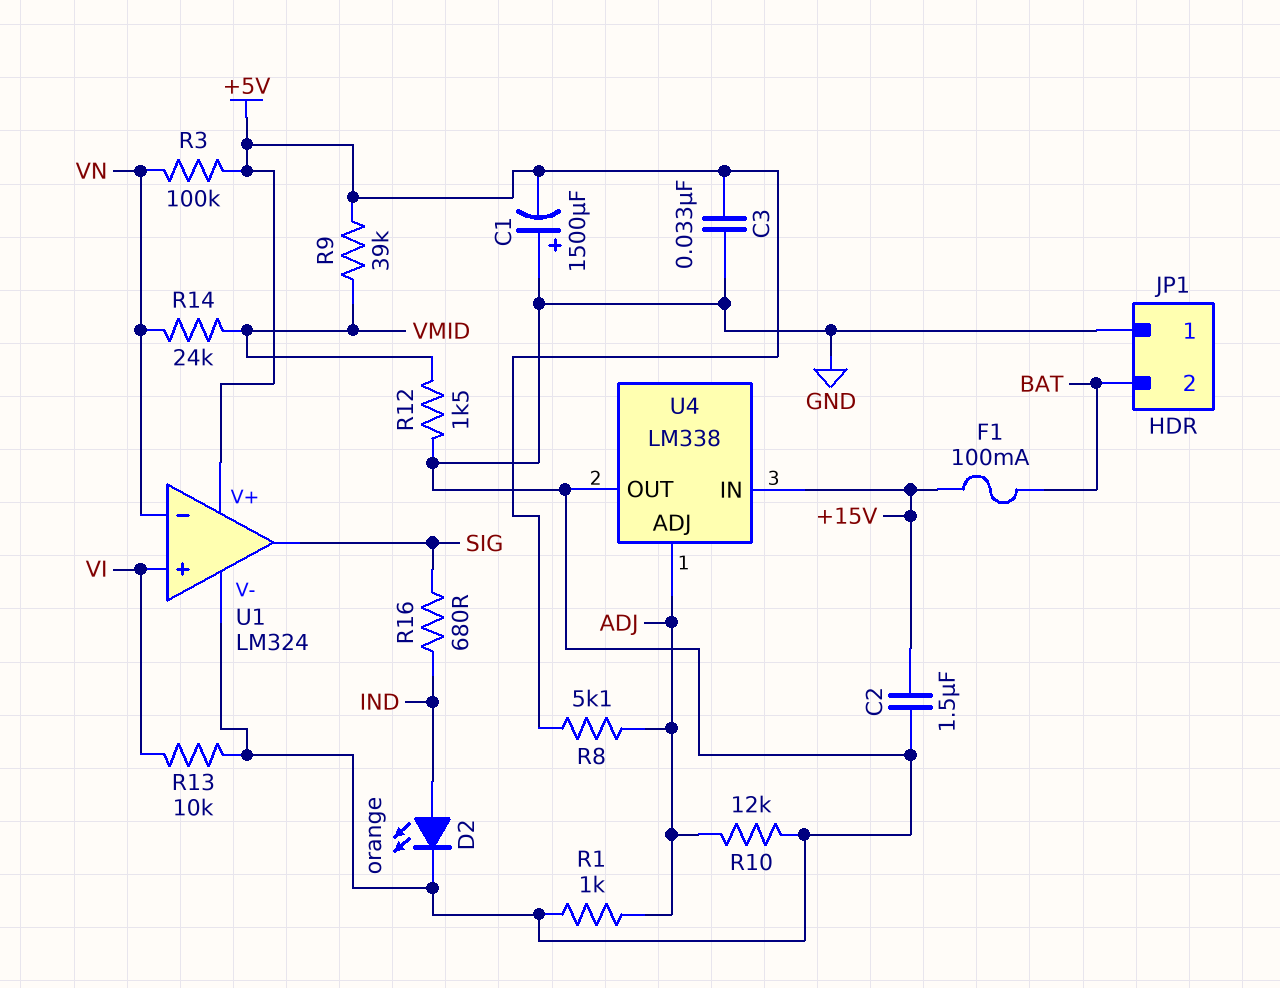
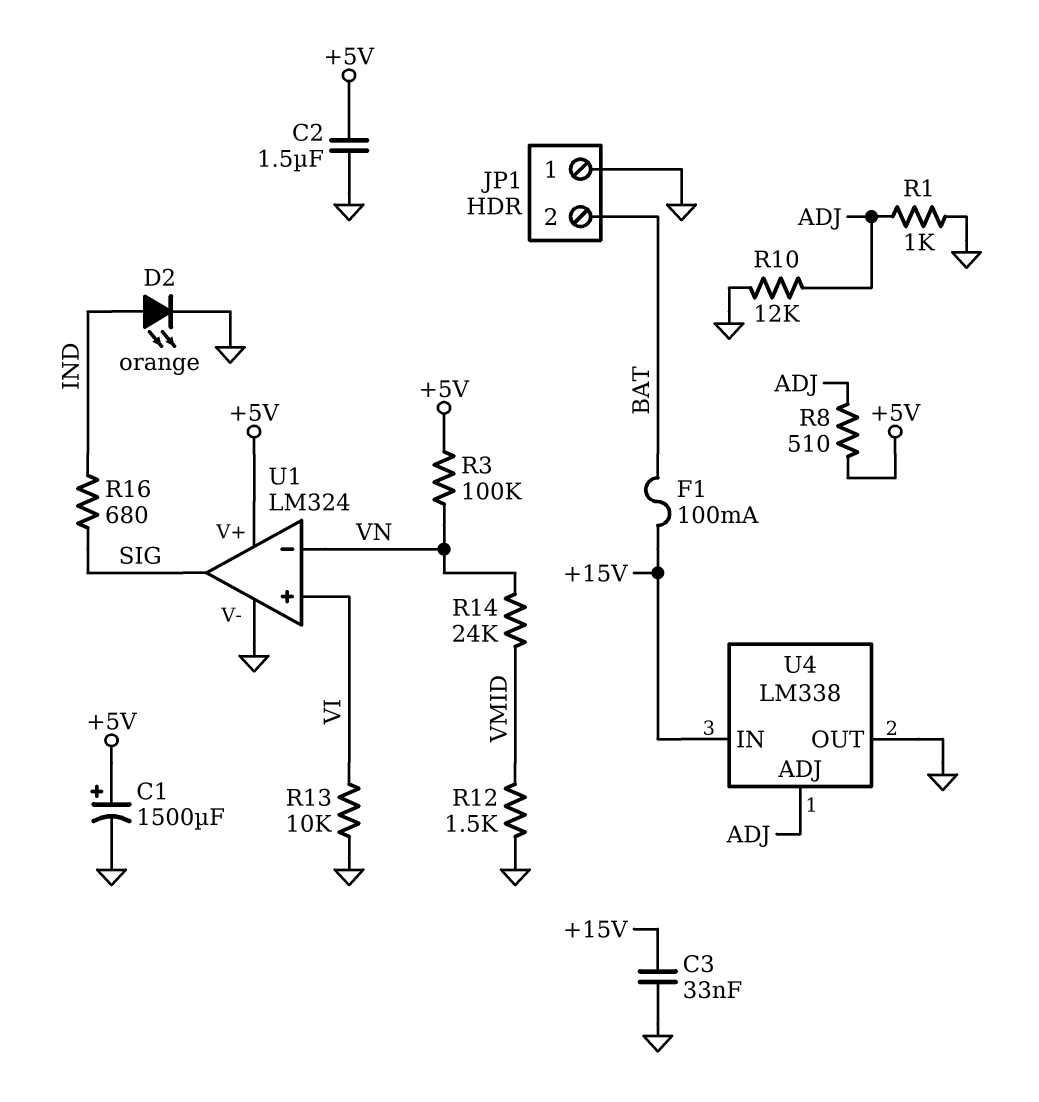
C1: 1500uF (plus GND, minus +5V) -> 1500uF (plus +5V, minus GND)
C2: 1.5uF (+15V, GND) -> 1.5uF (+5V, GND)
C3: 33nF (+5V, GND) -> 33nF (+15V, GND)
R8: 5.1k (+5V, ADJ) -> 510 (+5V, ADJ)
R9: 39k (+5V, VMID) -> none

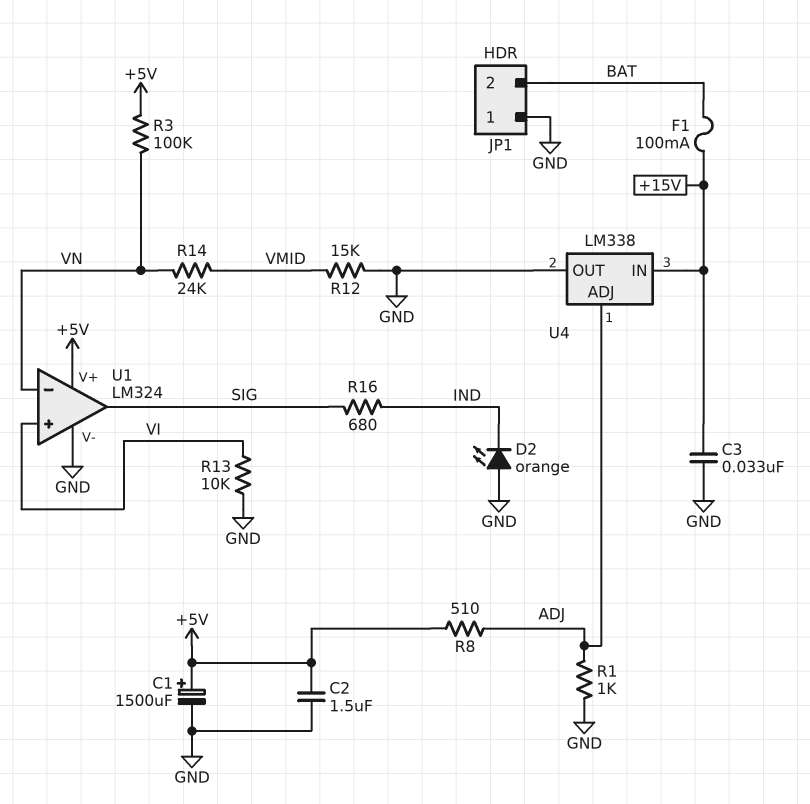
D2: LED orange (A IND, K GND) -> LED orange (A GND, K IND)
R10: 12k (ADJ, GND) -> none
R12: 1.5k (GND, VMID) -> 15k (GND, VMID)

